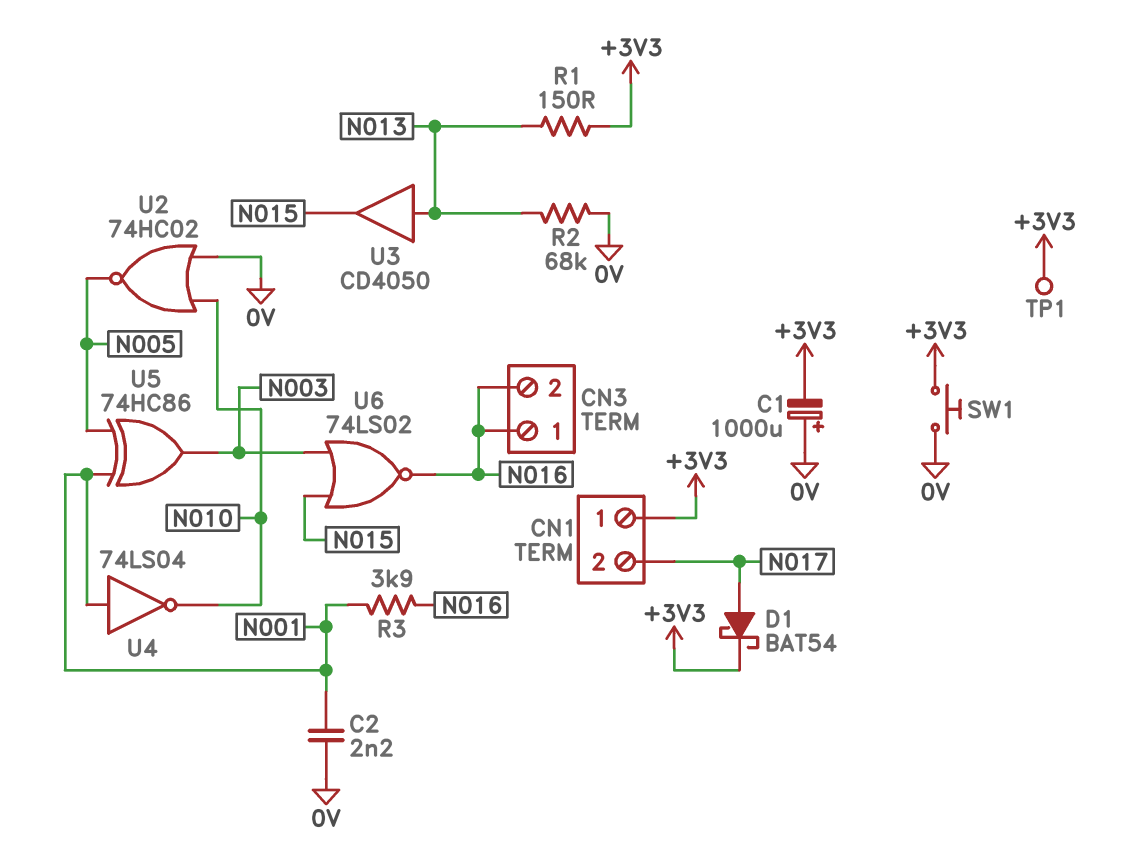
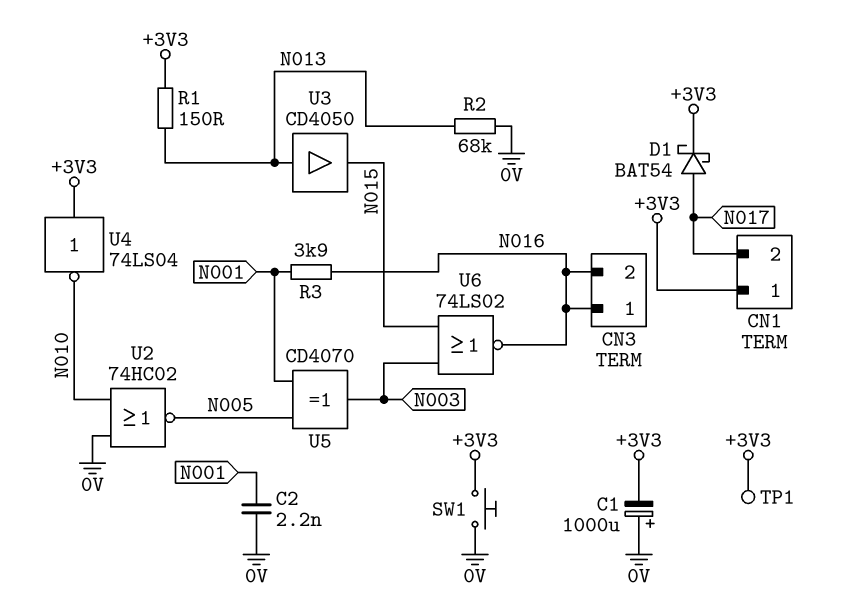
U4: NOT 74LS04 (in N001, out N010) -> NOT 74LS04 (in +3V3, out N010)
U5: XOR 74HC86 (in N001, in N005, out N003) -> XOR CD4070 (in N001, in N005, out N003)

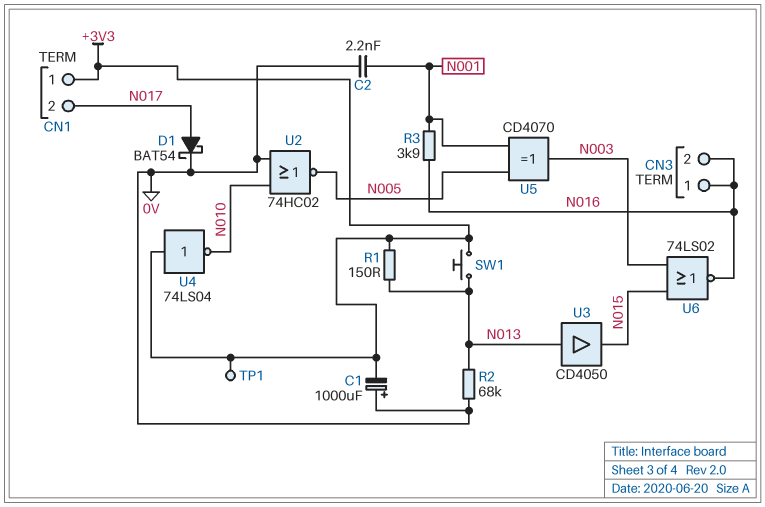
D1: schottky BAT54 (A N017, K +3V3) -> schottky BAT54 (A N017, K 0V)
SW1: button (+3V3, 0V) -> button (+3V3, N013)

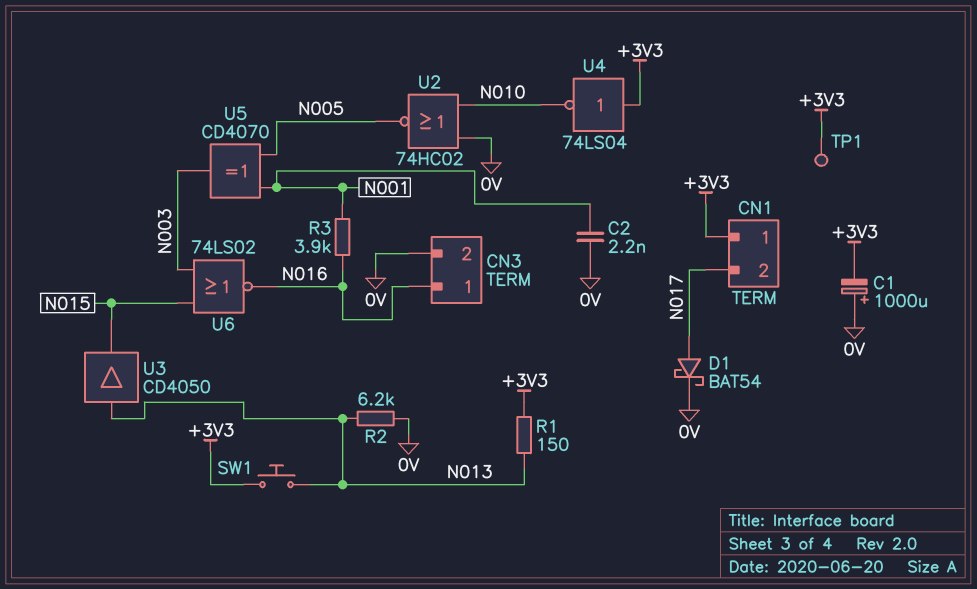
CN3 pin 2: N016 -> 0V
R2: 68k (0V, N013) -> 6.2k (0V, N013)

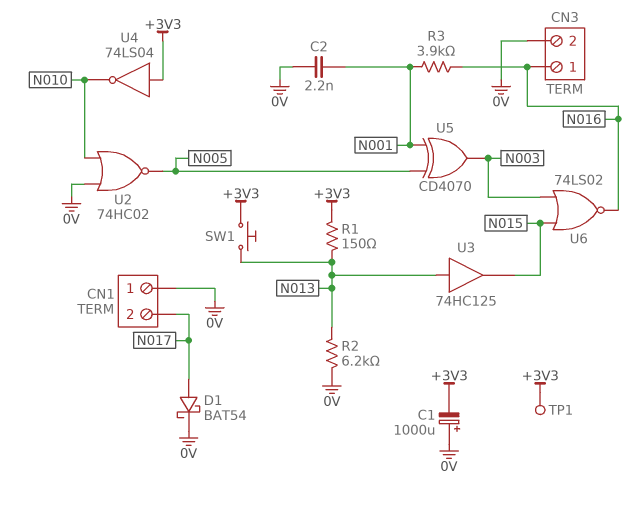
CN1 pin 1: +3V3 -> 0V
U3: buffer CD4050 (in N013, out N015) -> buffer 74HC125 (in N013, out N015)

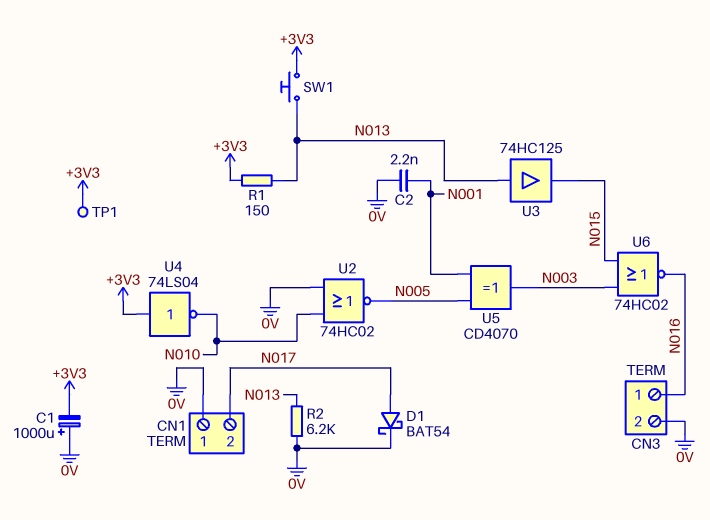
R3: 3.9k (N001, N016) -> none
U6: NOR 74LS02 (in N003, in N015, out N016) -> NOR 74HC02 (in N003, in N015, out N016)

